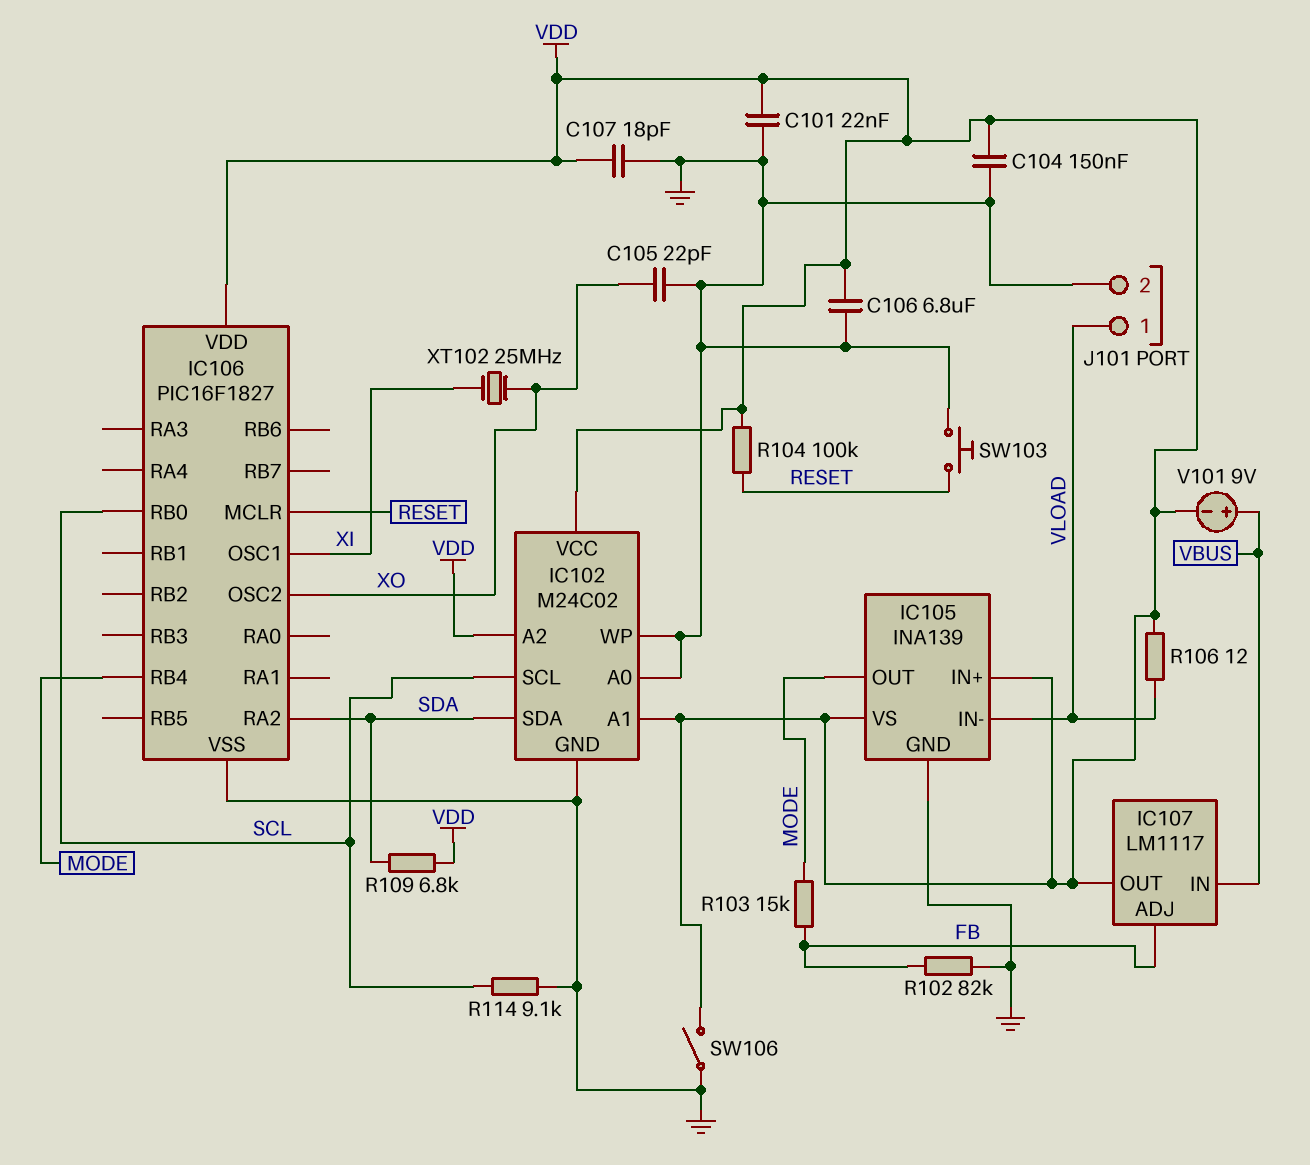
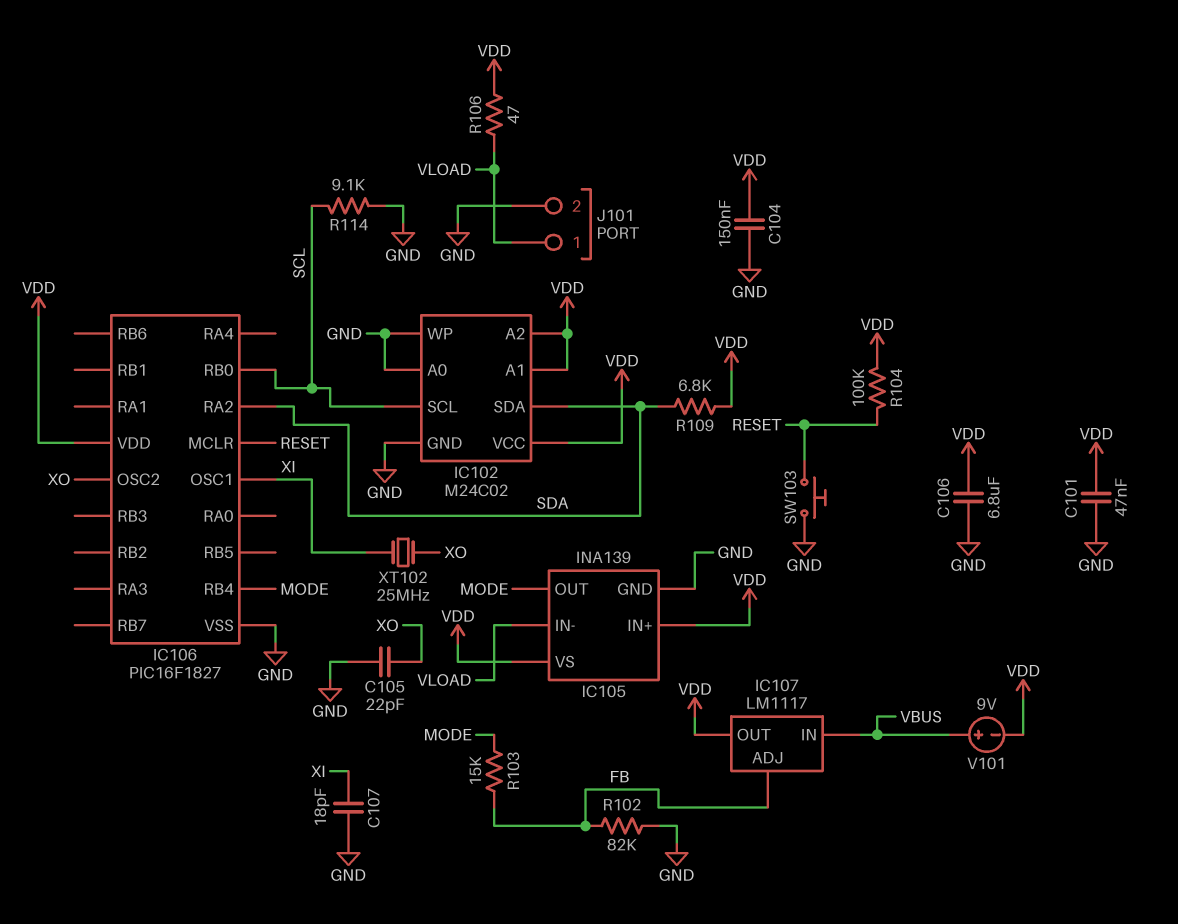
C101: 22nF (GND, VDD) -> 47nF (GND, VDD)
C107: 18pF (GND, VDD) -> 18pF (GND, XI)
R106: 12 (VDD, VLOAD) -> 47 (VDD, VLOAD)
SW106: switch (GND, VDD) -> none

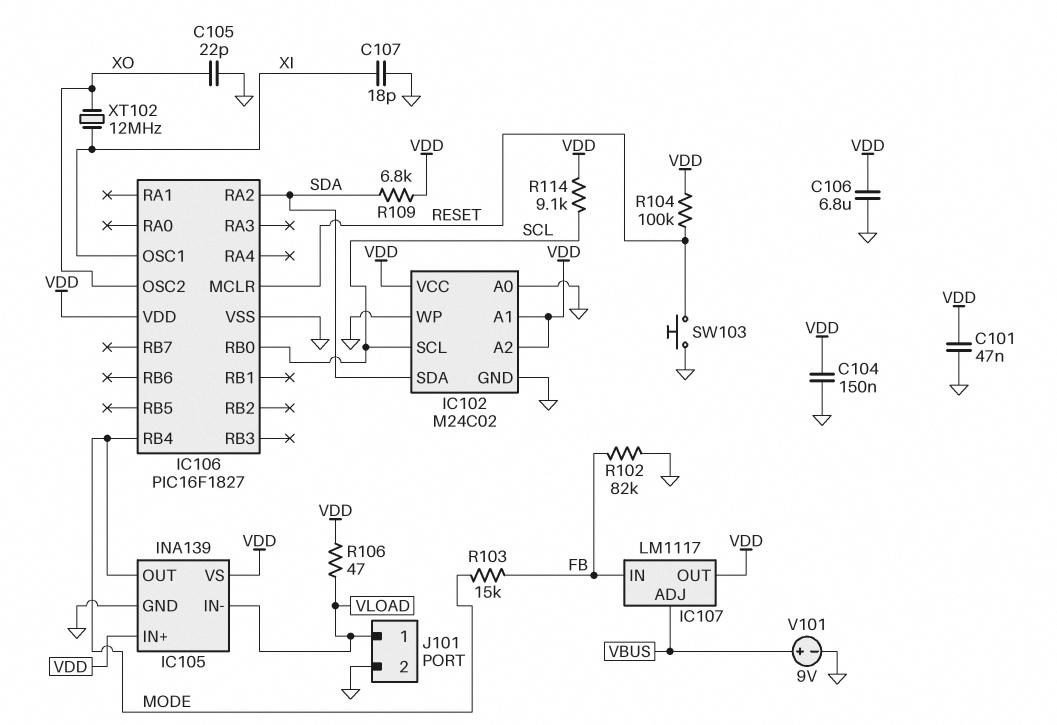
IC107 pin ADJ: FB -> VBUS
IC107 pin IN: VBUS -> FB
R114: 9.1k (GND, SCL) -> 9.1k (SCL, VDD)
V101: 9V (plus VBUS, minus VDD) -> 9V (plus VBUS, minus GND)
XT102: 25MHz (XI, XO) -> 12MHz (XI, XO)

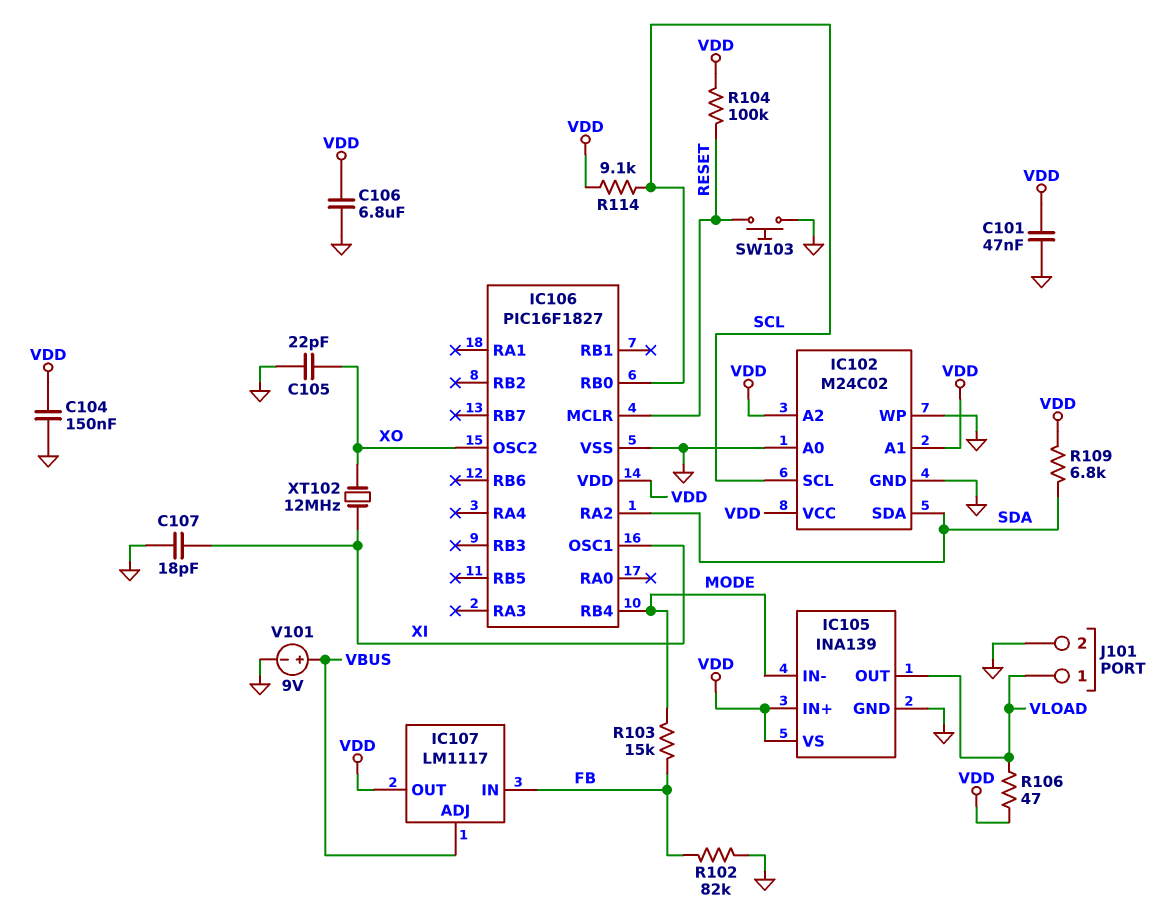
IC105 pin IN-: VLOAD -> MODE
IC105 pin OUT: MODE -> VLOAD

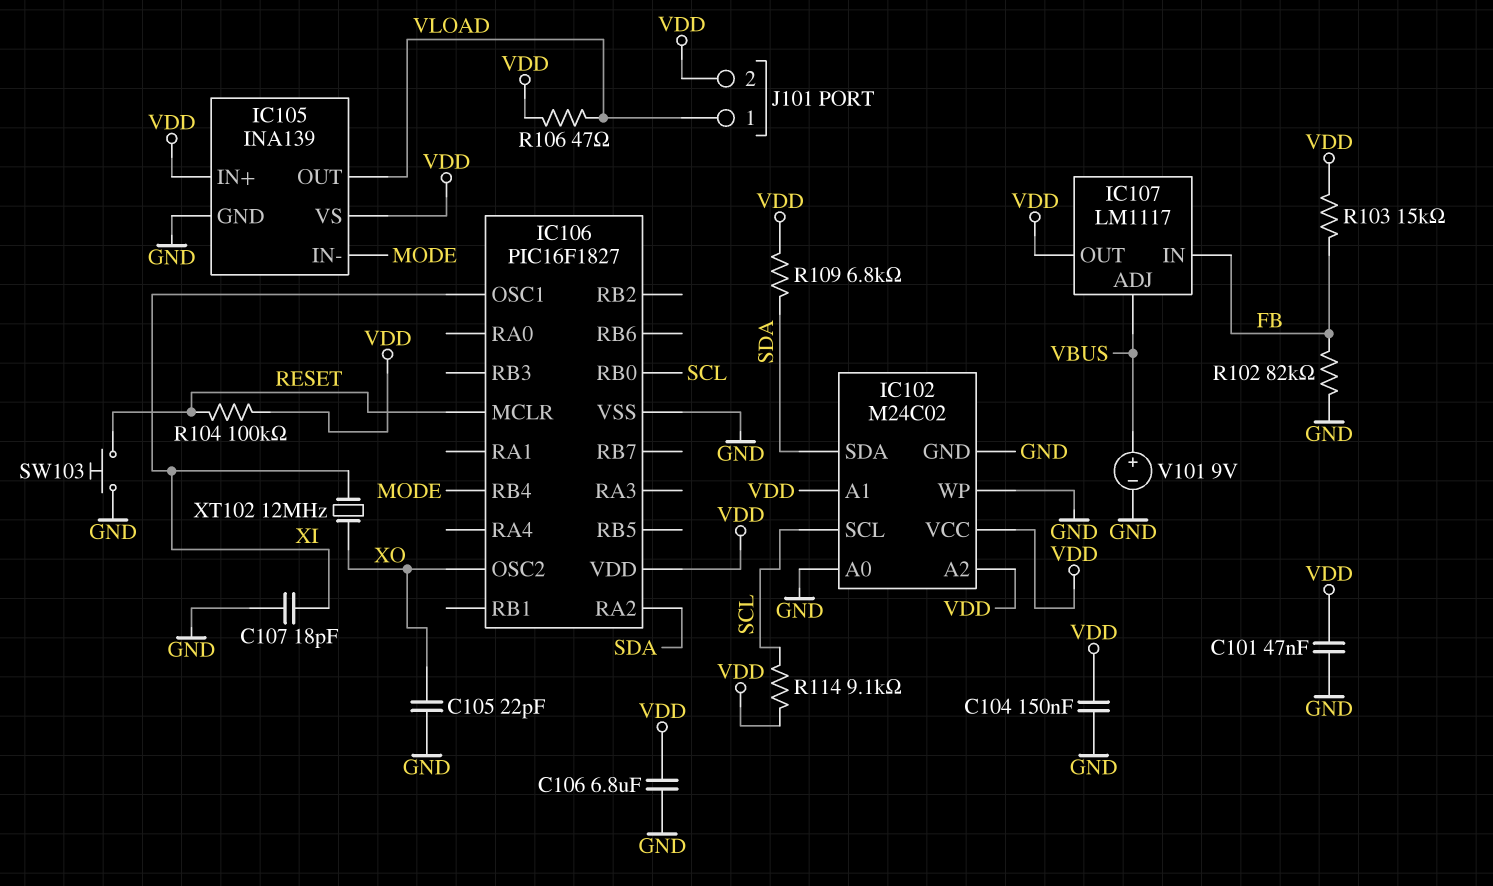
J101 pin 2: GND -> VDD
R103: 15k (FB, MODE) -> 15k (FB, VDD)

